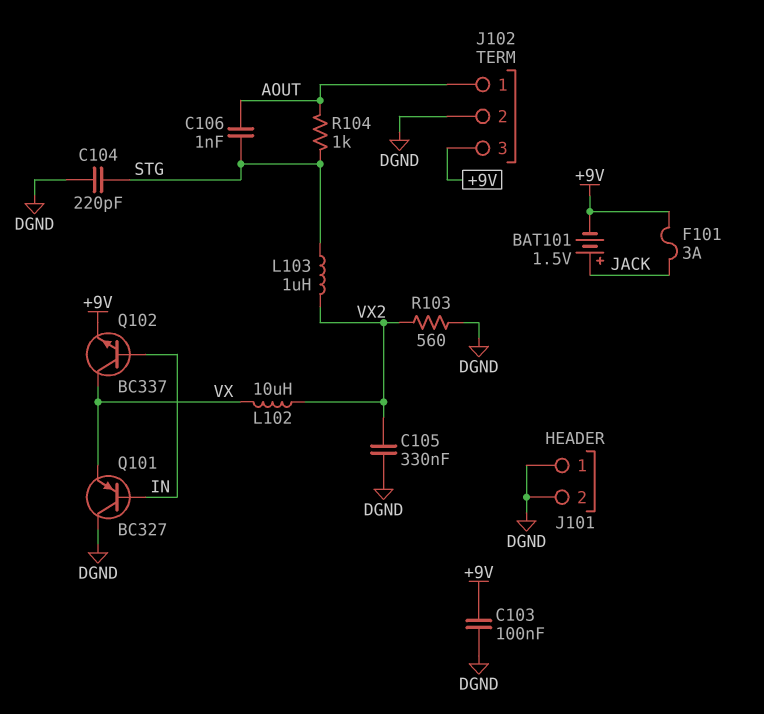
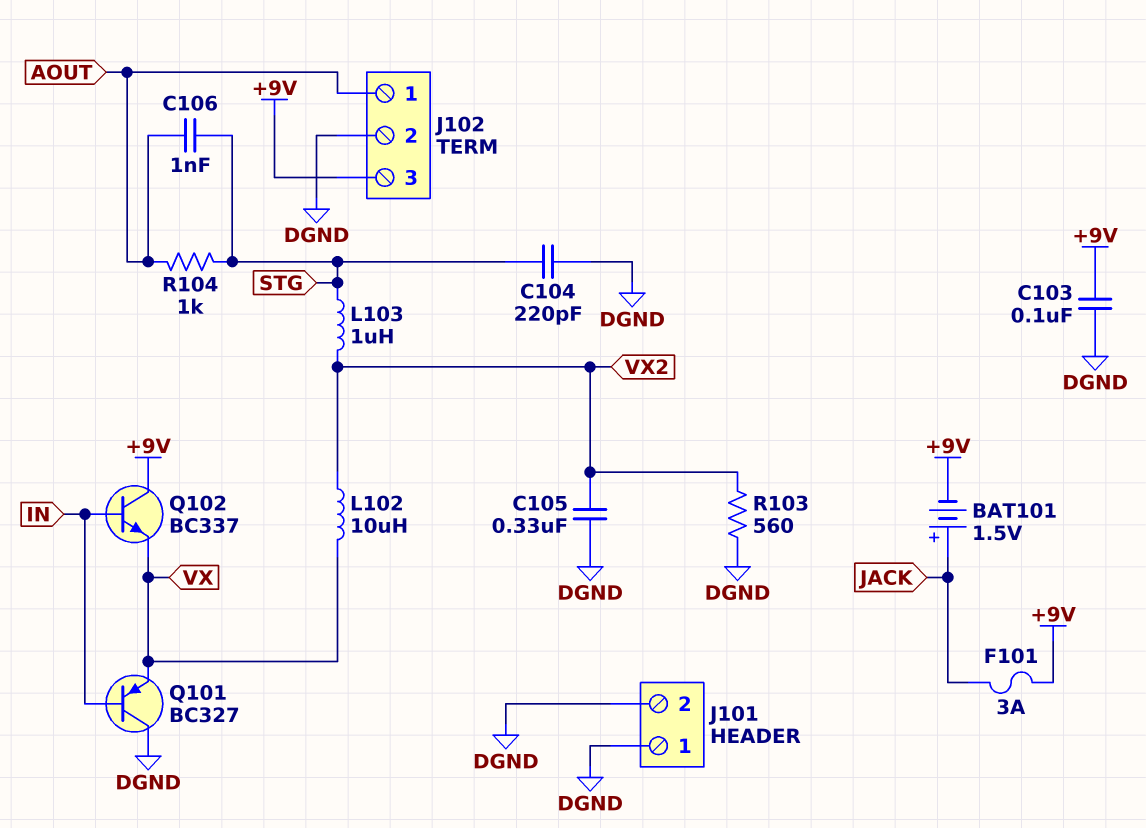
Q102: NPN BC337 (B IN, C VX, E +9V) -> NPN BC337 (B IN, C +9V, E VX)

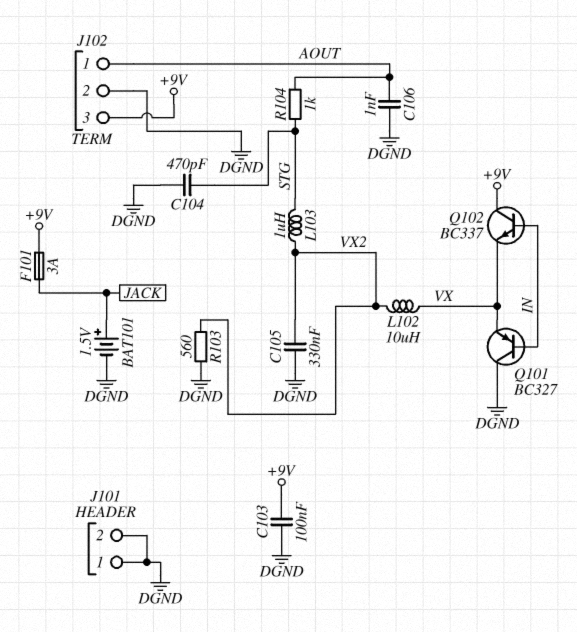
BAT101: 1.5V (plus JACK, minus +9V) -> 1.5V (plus JACK, minus DGND)
C104: 220pF (DGND, STG) -> 470pF (DGND, STG)
C106: 1nF (AOUT, STG) -> 1nF (AOUT, DGND)

